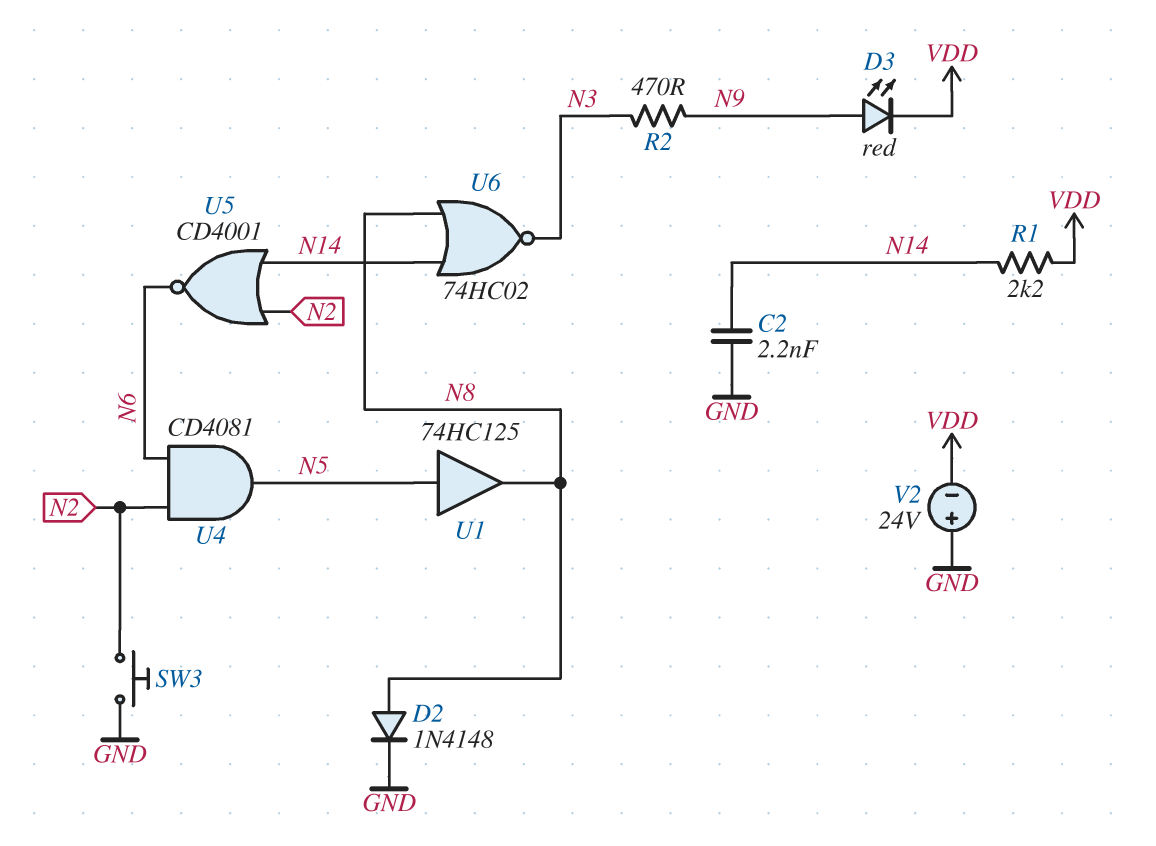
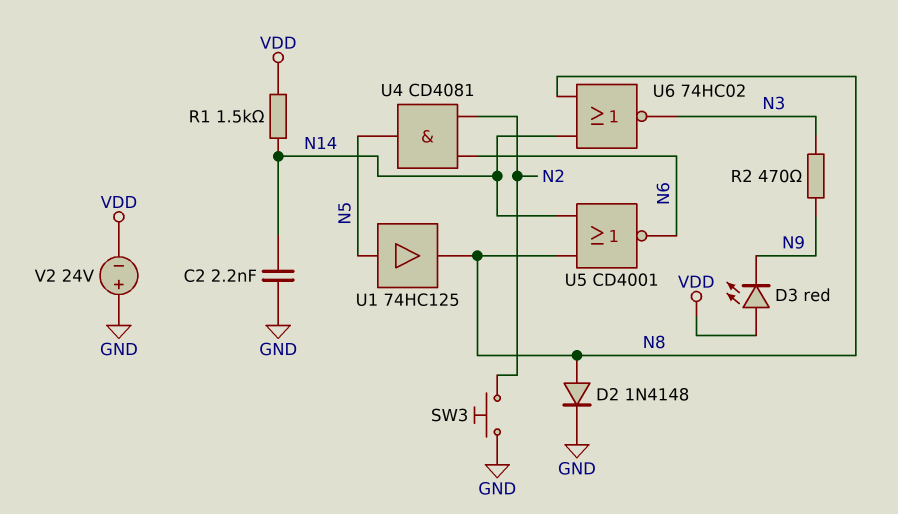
D3: LED red (A N9, K VDD) -> LED red (A VDD, K N9)
R1: 2.2k (N14, VDD) -> 1.5k (N14, VDD)
U5: NOR CD4001 (in N2, in N14, out N6) -> NOR CD4001 (in N8, in N14, out N6)

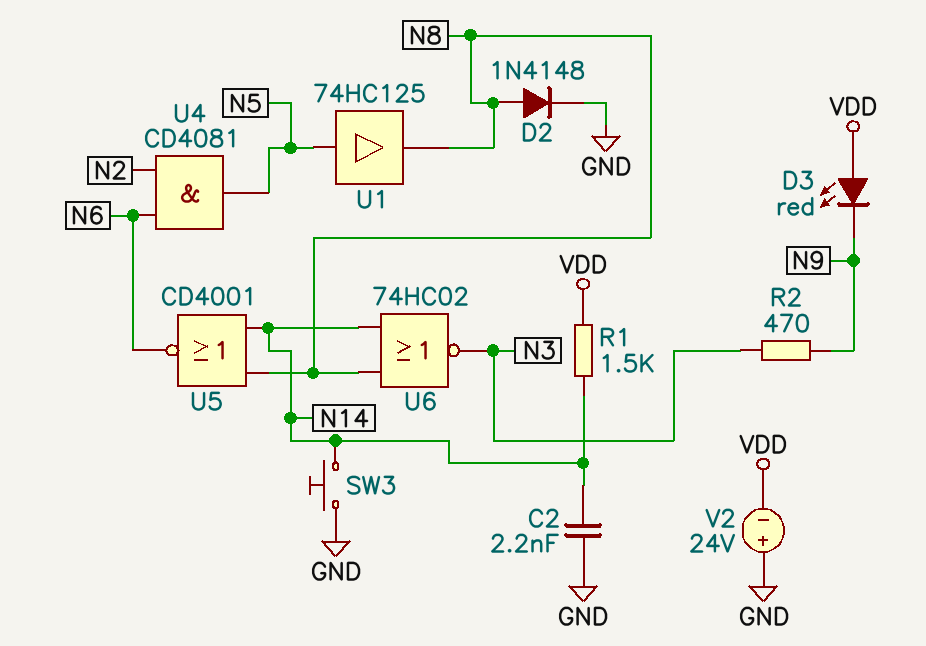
SW3: button (GND, N2) -> button (GND, N14)

